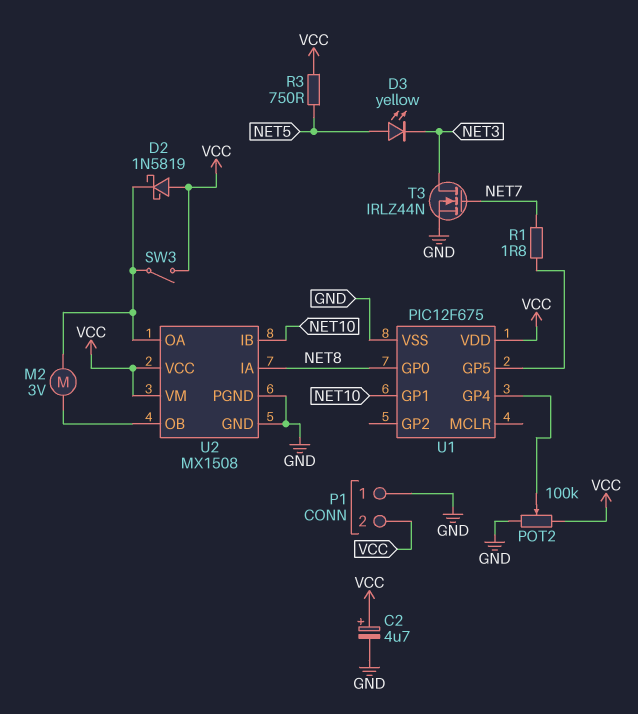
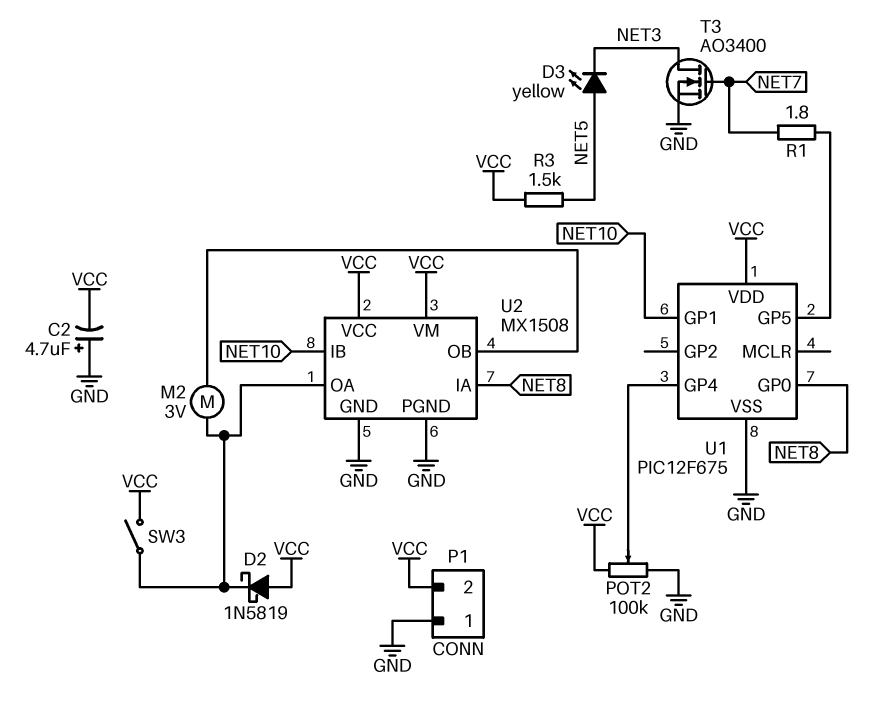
C2: 4.7uF (plus VCC, minus GND) -> 4.7uF (plus GND, minus VCC)
R3: 750 (NET5, VCC) -> 1.5k (NET5, VCC)
T3: NMOS IRLZ44N (G NET7, D NET3, S GND) -> NMOS AO3400 (G NET7, D NET3, S GND)

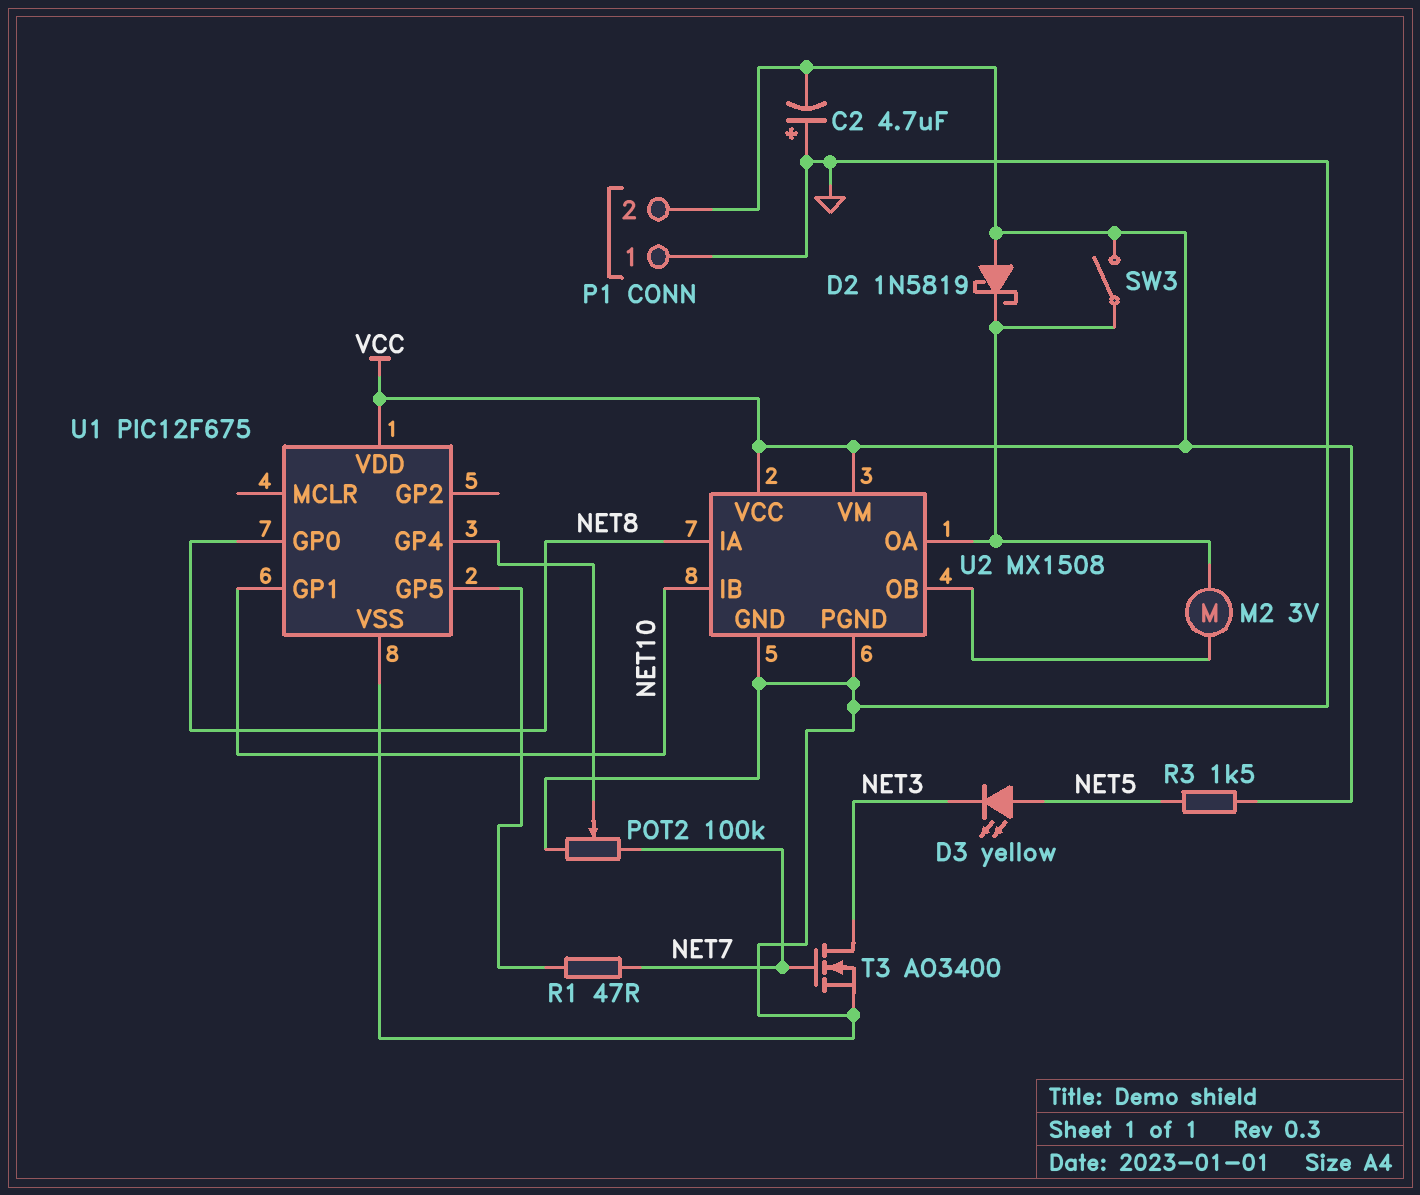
POT2: 100k (GND, VCC, wiper U1/GP4) -> 100k (GND, NET7, wiper U1/GP4)
R1: 1.8 (NET7, U1/GP5) -> 47 (NET7, U1/GP5)

